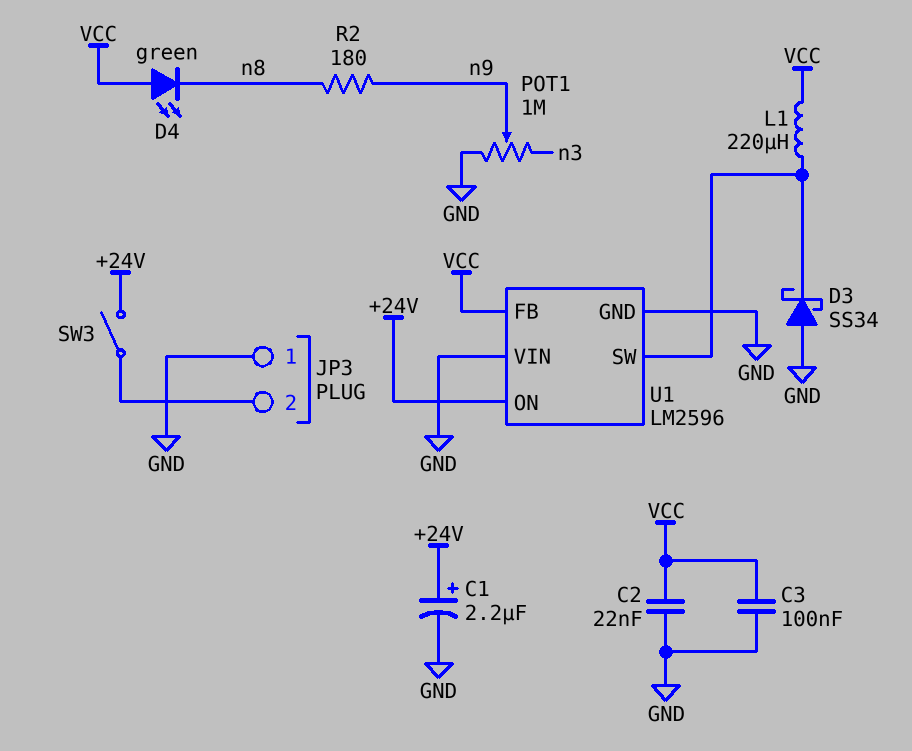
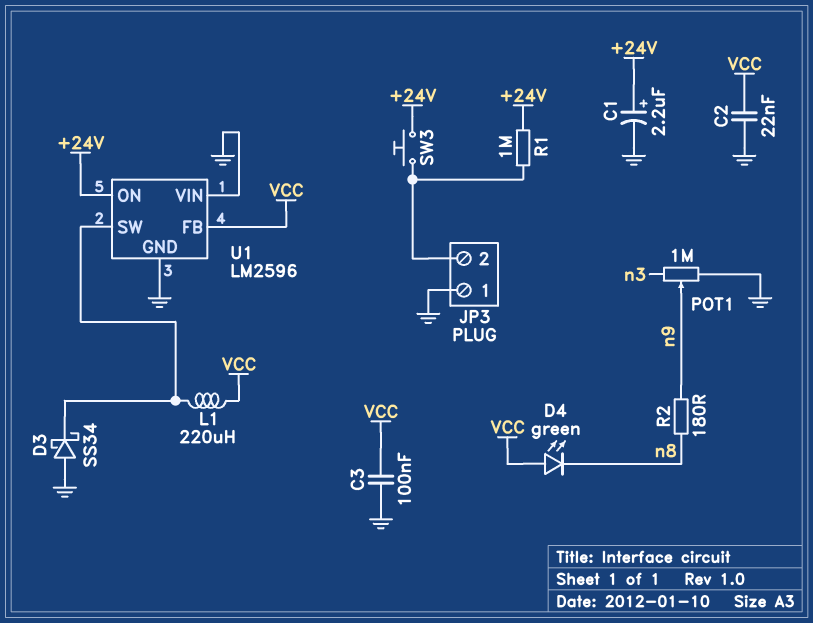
R1: none -> 1M (+24V, JP3/2)
SW3: switch (+24V, JP3/2) -> button (+24V, JP3/2)

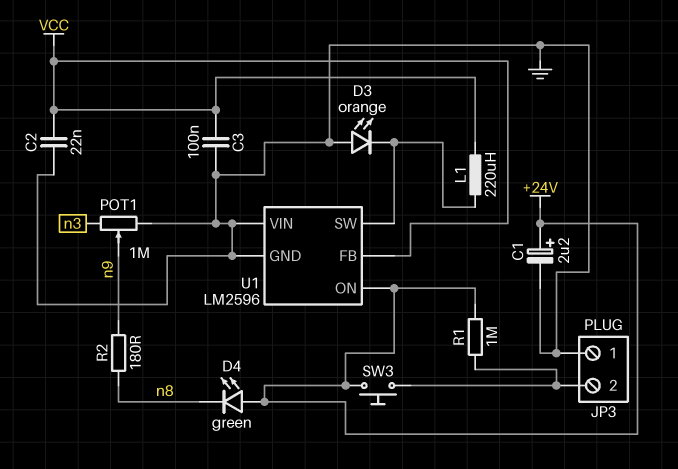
D3: schottky SS34 (A GND, K U1/SW) -> LED orange (A GND, K U1/SW)
D4: LED green (A VCC, K n8) -> LED green (A +24V, K n8)

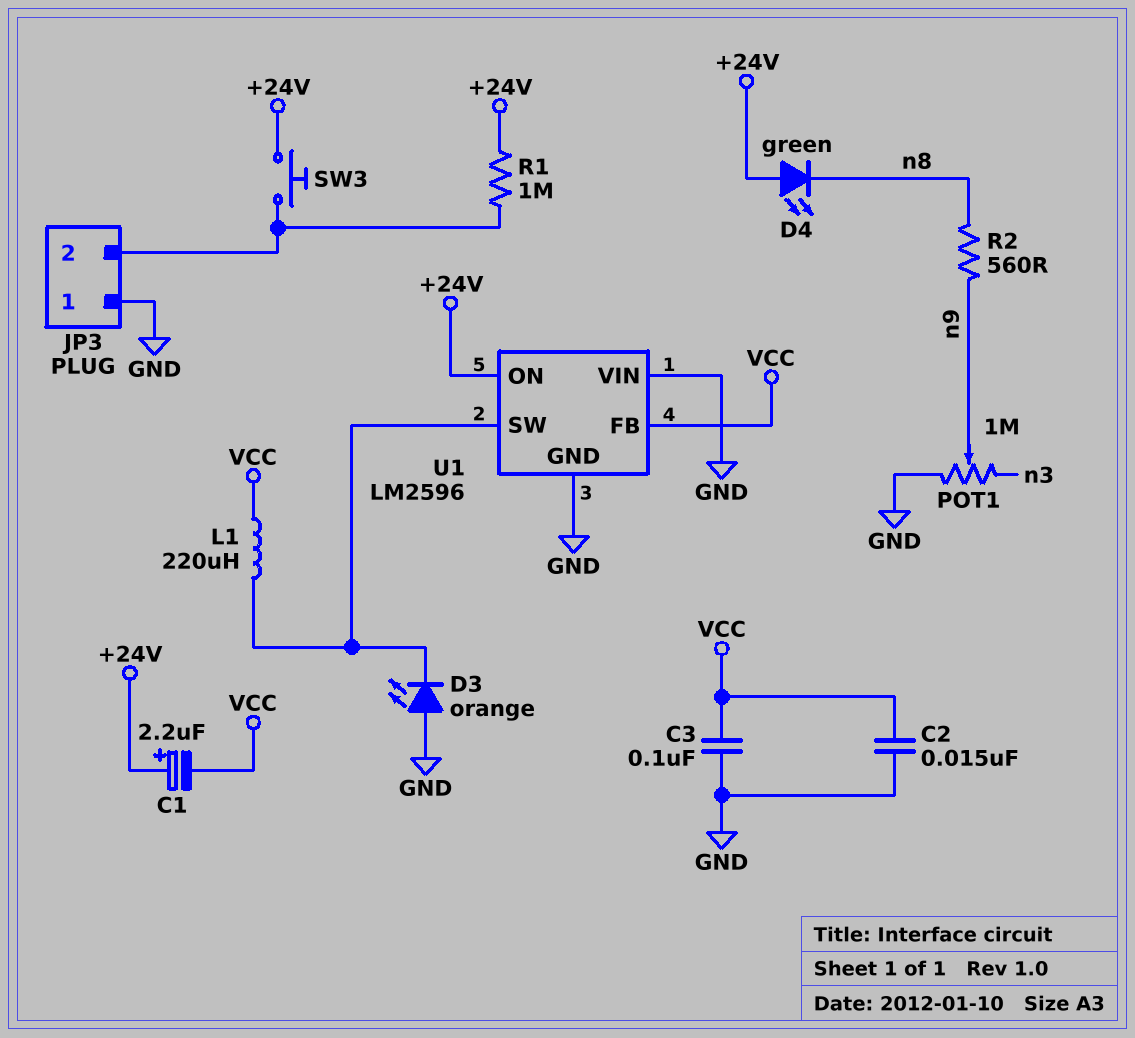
C1: 2.2uF (plus +24V, minus GND) -> 2.2uF (plus +24V, minus VCC)
C2: 22nF (GND, VCC) -> 15nF (GND, VCC)
R2: 180 (n8, n9) -> 560 (n8, n9)

